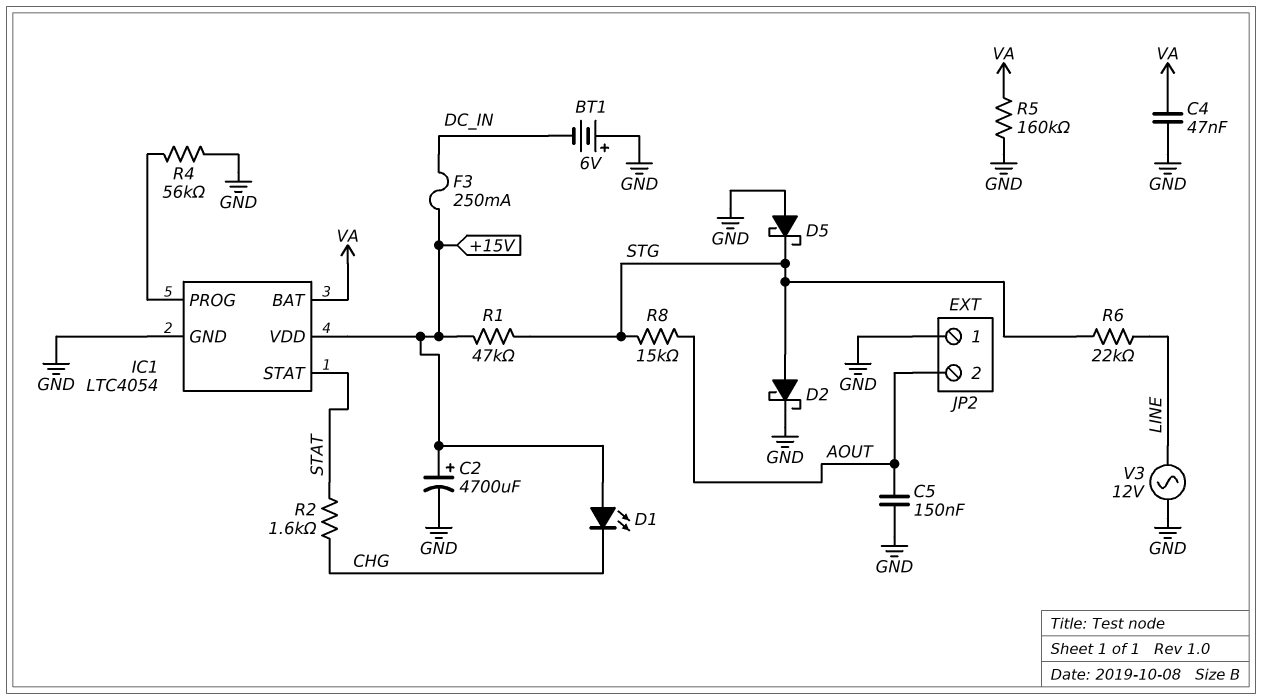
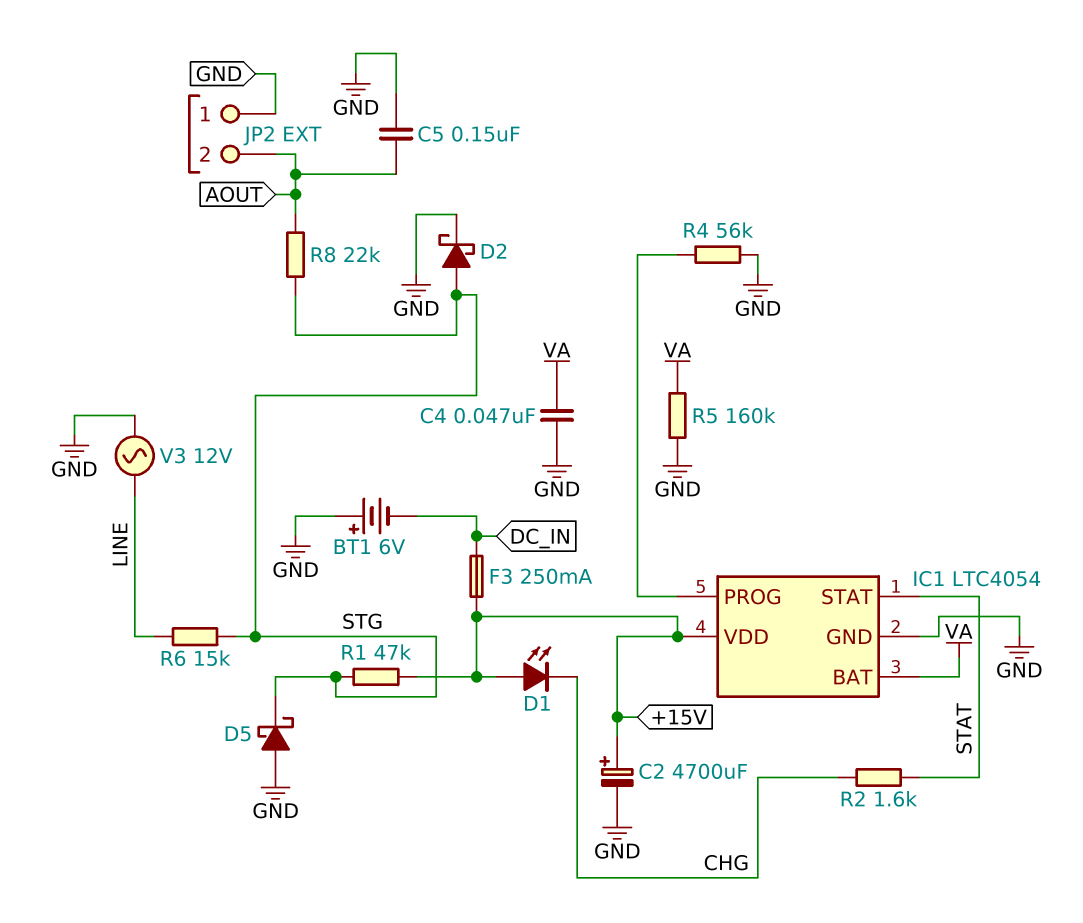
R6: 22k (LINE, STG) -> 15k (LINE, STG)
R8: 15k (AOUT, STG) -> 22k (AOUT, STG)

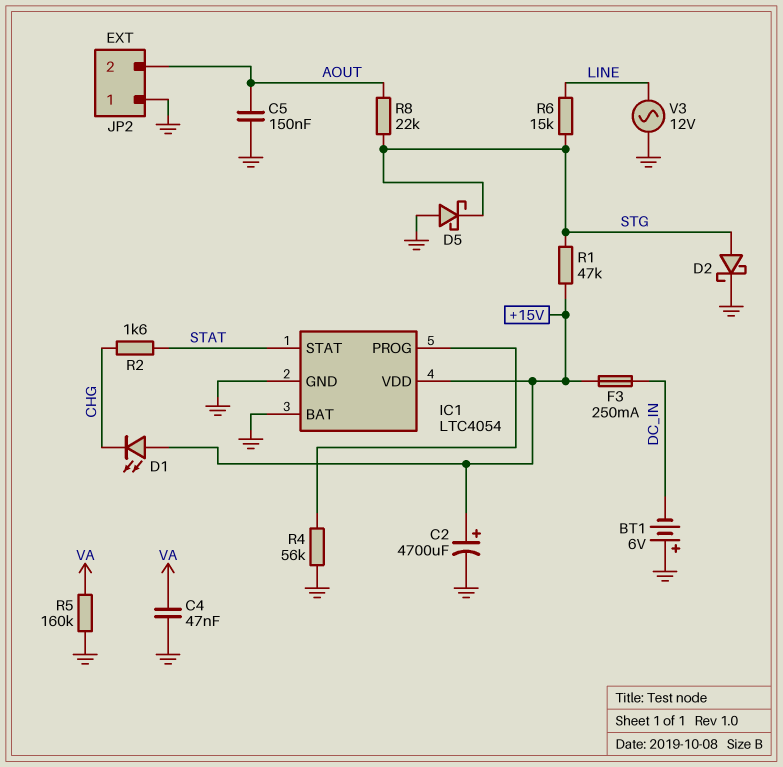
IC1 pin BAT: VA -> GND

